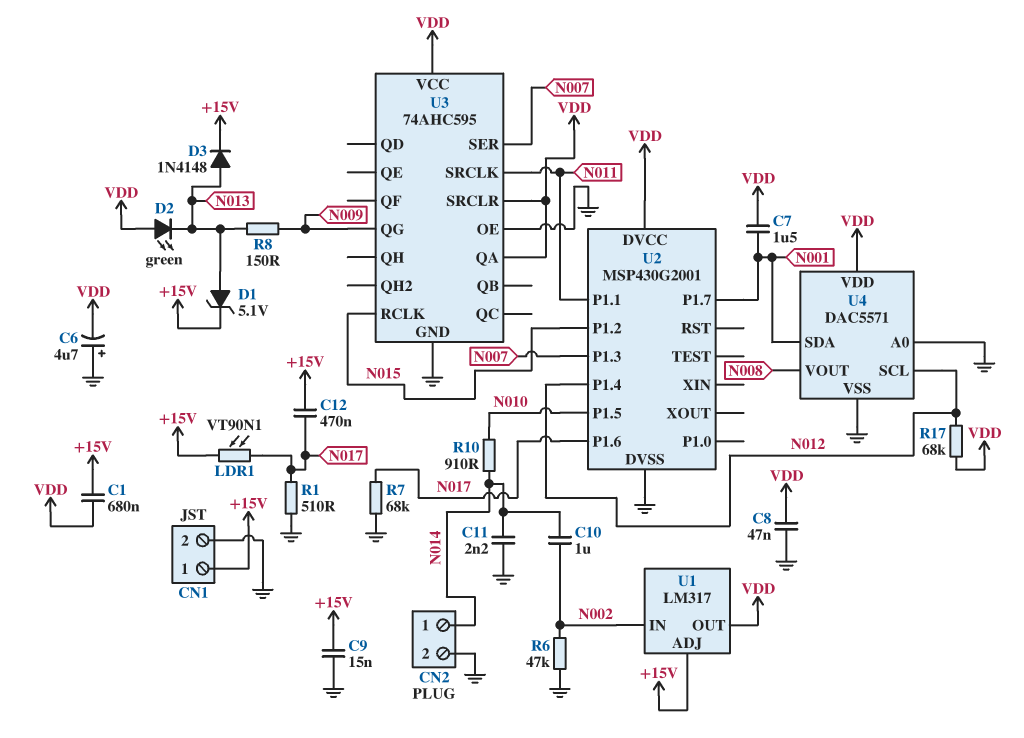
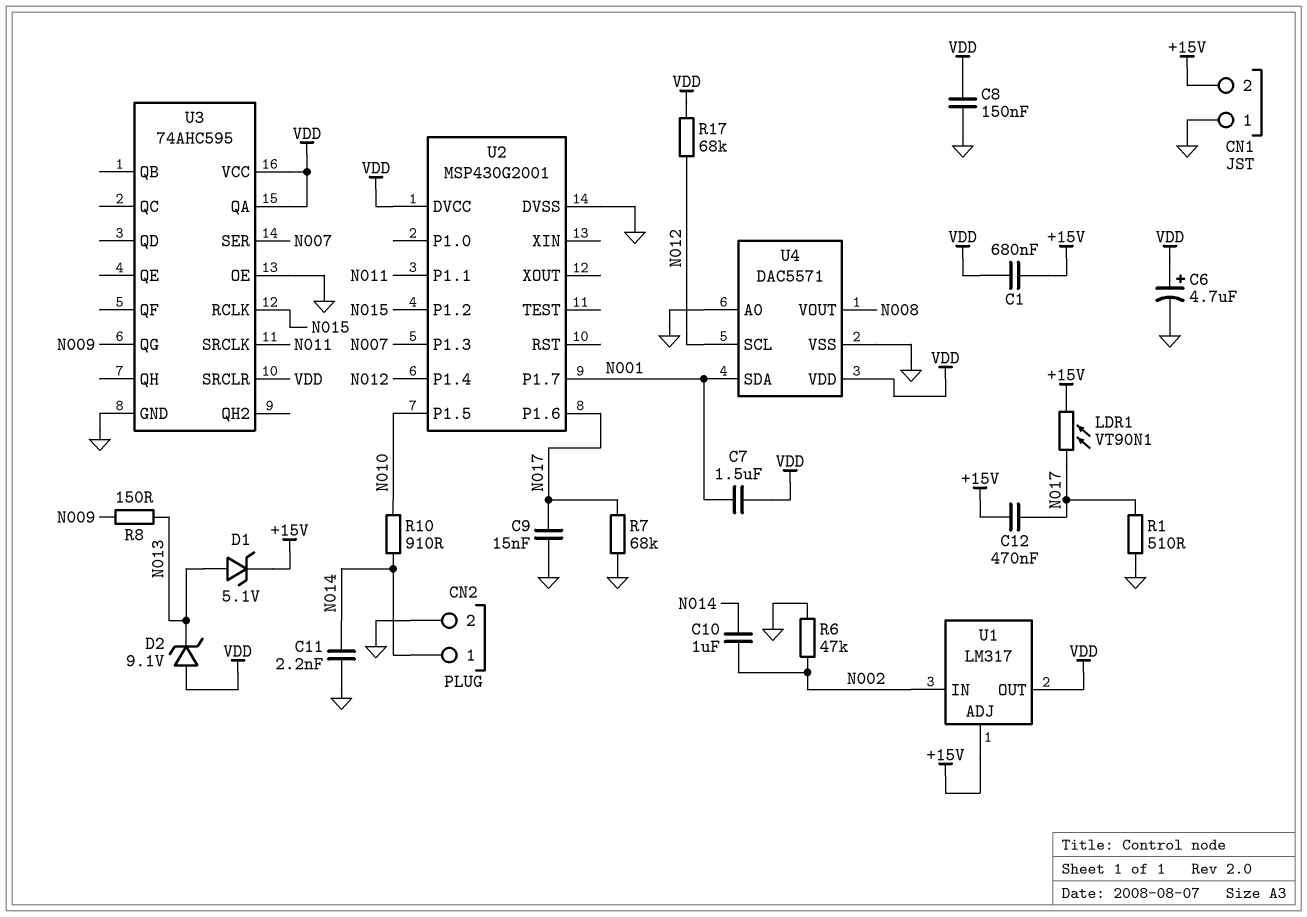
C6: 4.7uF (plus GND, minus VDD) -> 4.7uF (plus VDD, minus GND)
C8: 47nF (GND, VDD) -> 150nF (GND, VDD)
C9: 15nF (+15V, GND) -> 15nF (GND, N017)
CN1 pin 1: +15V -> GND
CN1 pin 2: GND -> +15V
D2: LED green (A VDD, K N013) -> zener 9.1V (A VDD, K N013)
D3: diode 1N4148 (A N013, K +15V) -> none

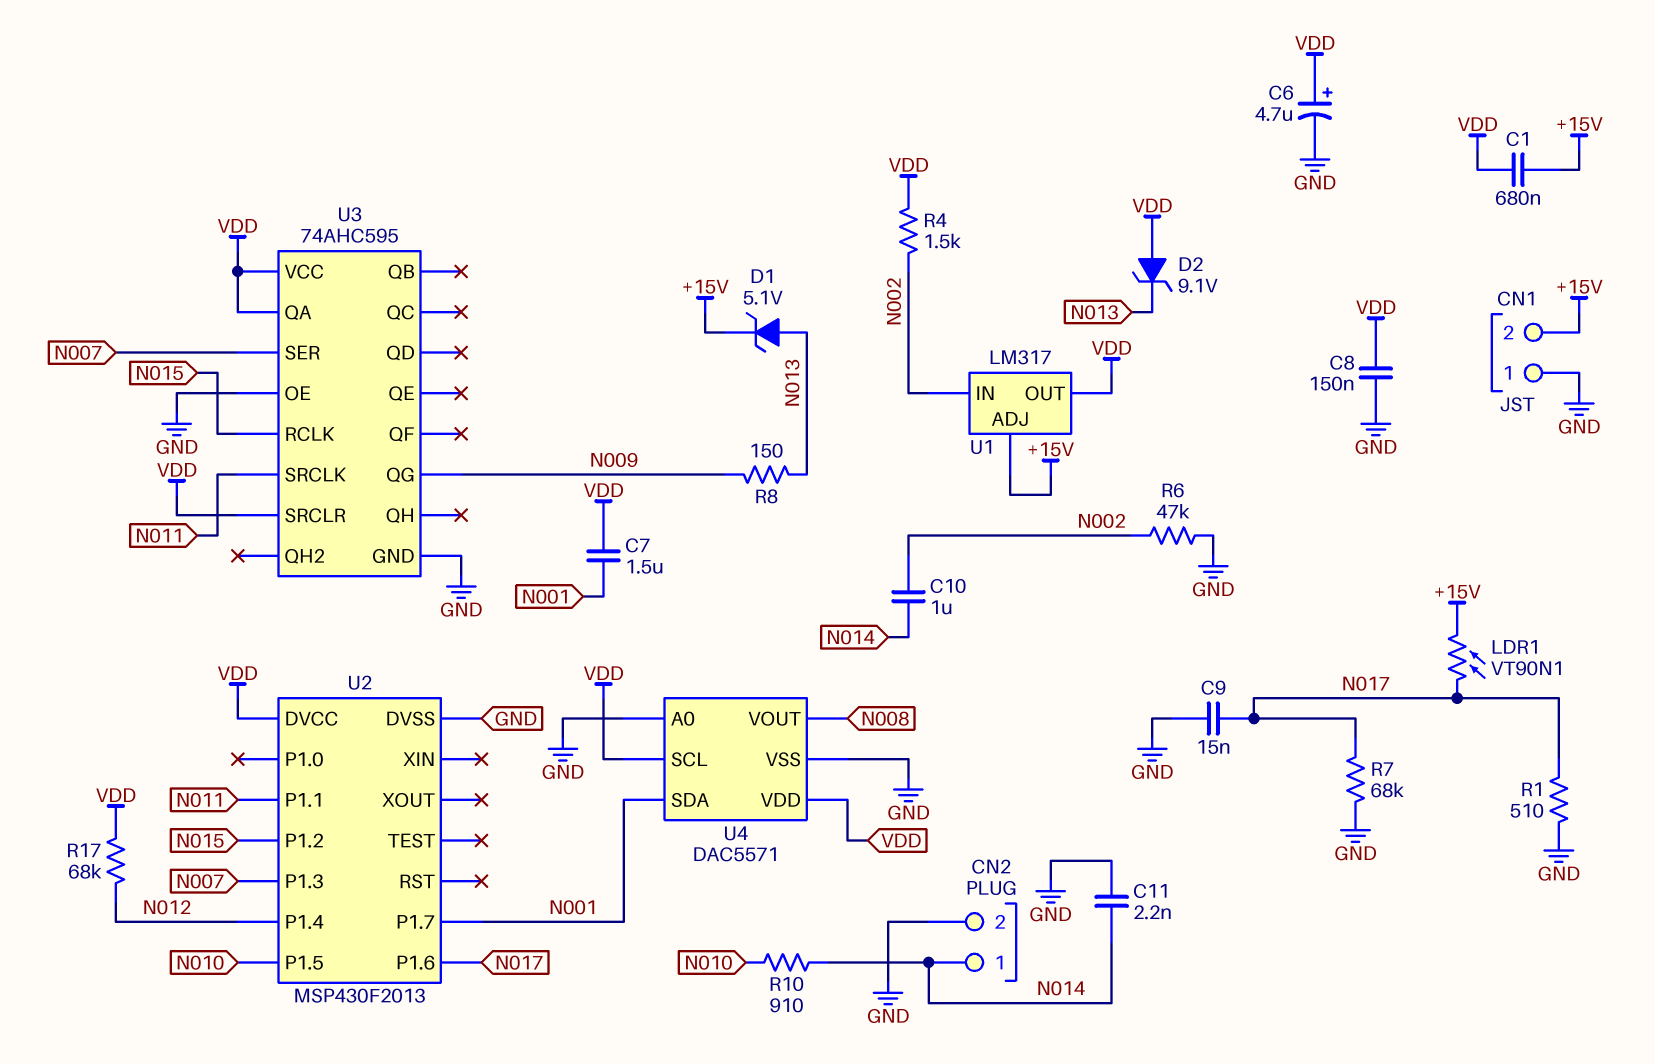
C12: 470nF (+15V, N017) -> none
R4: none -> 1.5k (N002, VDD)
U2: MSP430G2001 -> MSP430F2013
U4 pin SCL: N012 -> VDD

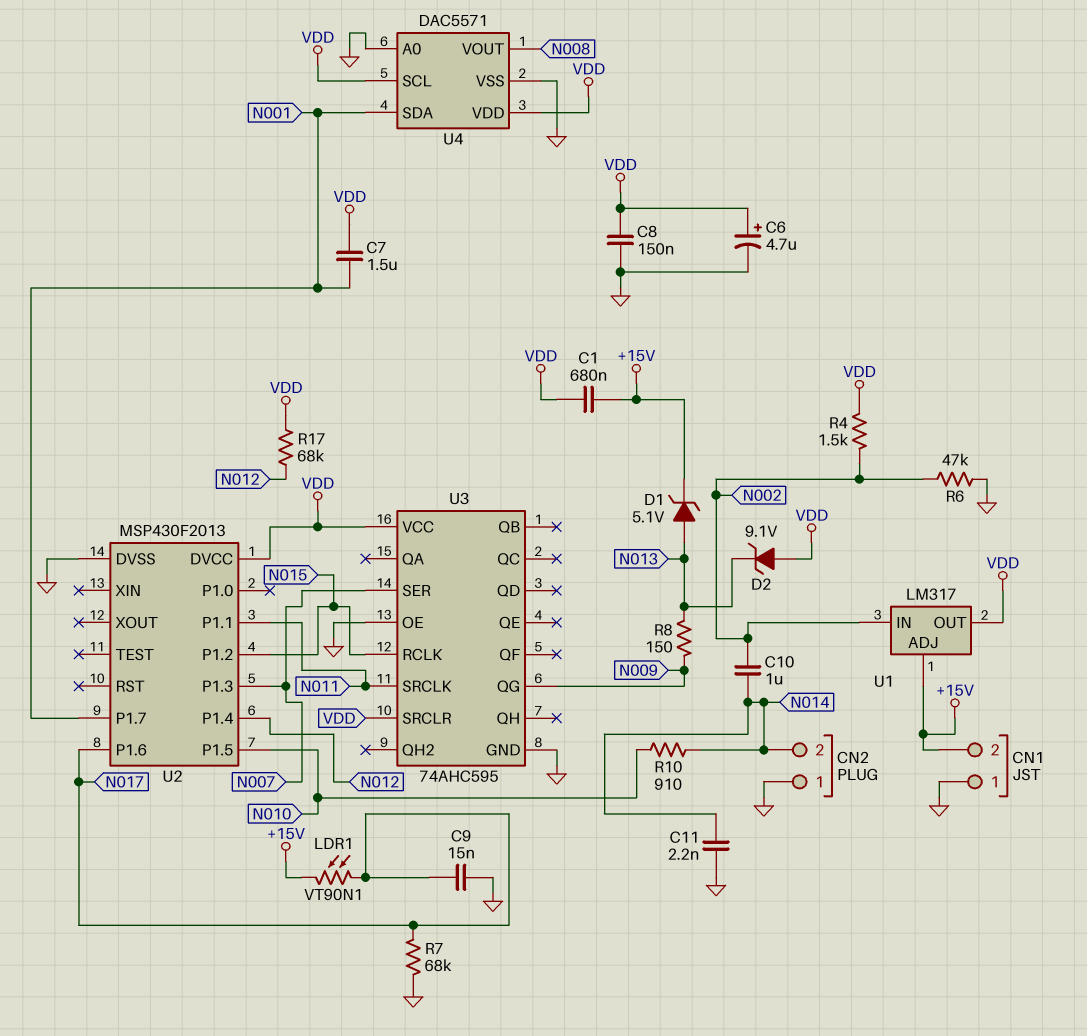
CN2 pin 1: N014 -> GND
CN2 pin 2: GND -> N014
R1: 510 (GND, N017) -> none
U3 pin QA: VDD -> none

